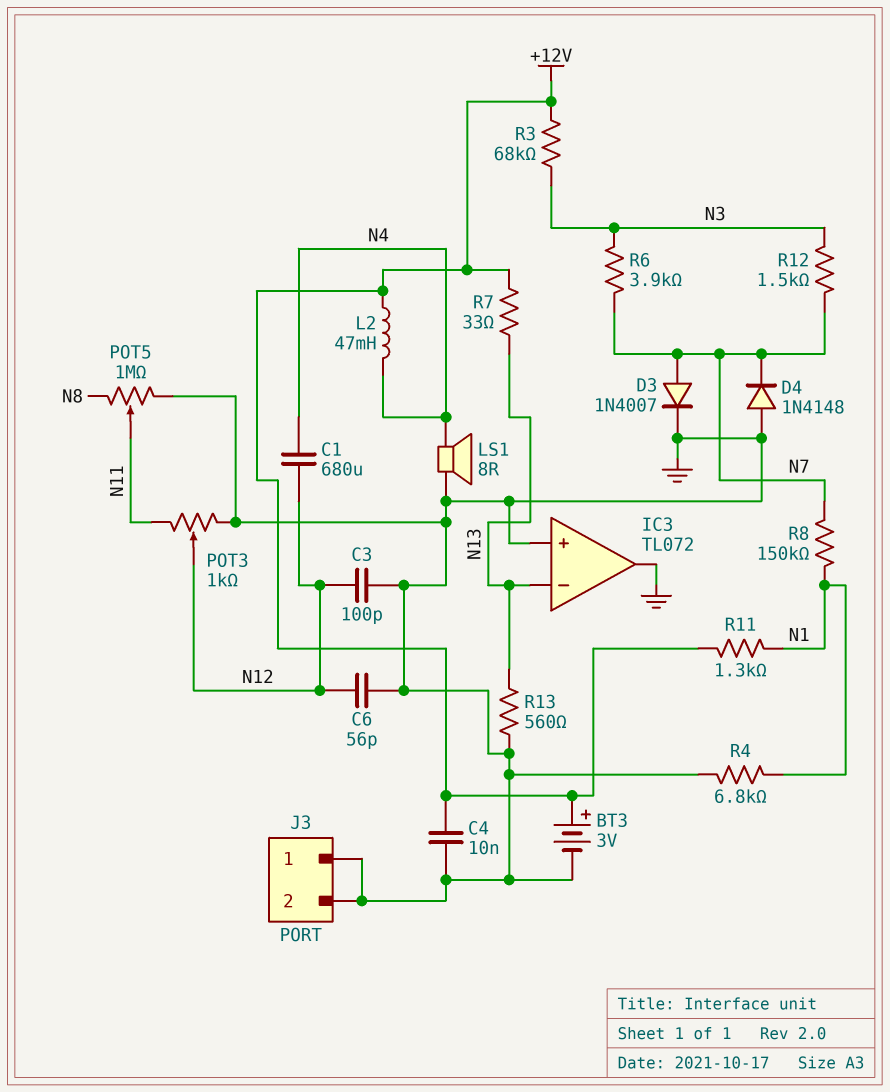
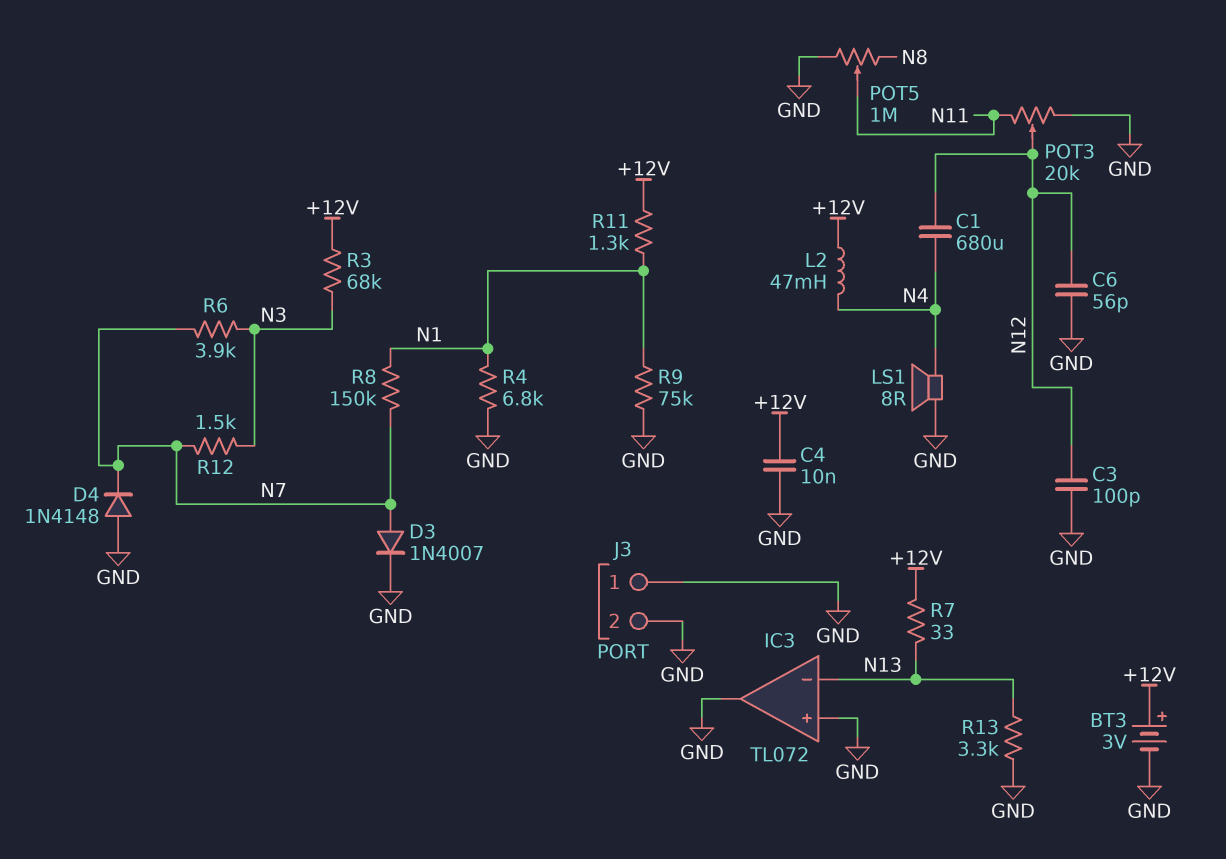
POT3: 1k (GND, N11, wiper N12) -> 20k (GND, N11, wiper N12)
R9: none -> 75k (GND, N1)
R13: 560 (GND, N13) -> 3.3k (GND, N13)

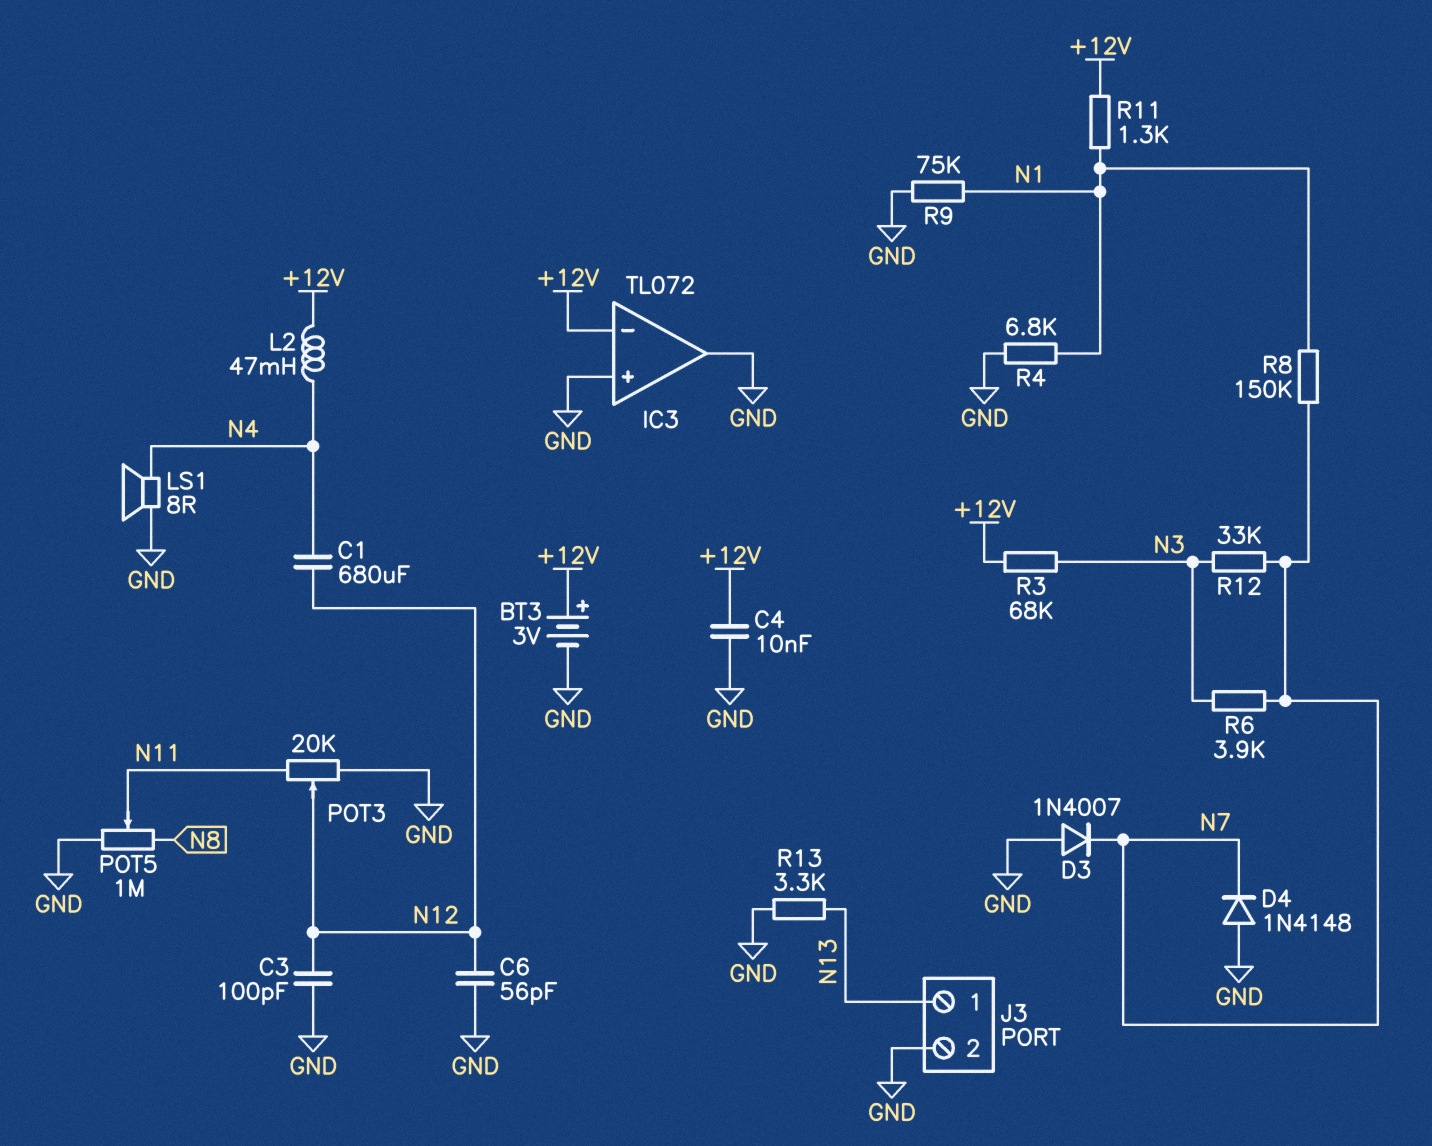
D3: diode 1N4007 (A N7, K GND) -> diode 1N4007 (A GND, K N7)
IC3 pin in-: N13 -> +12V
J3 pin 1: GND -> N13
R7: 33 (+12V, N13) -> none
R12: 1.5k (N3, N7) -> 33k (N3, N7)

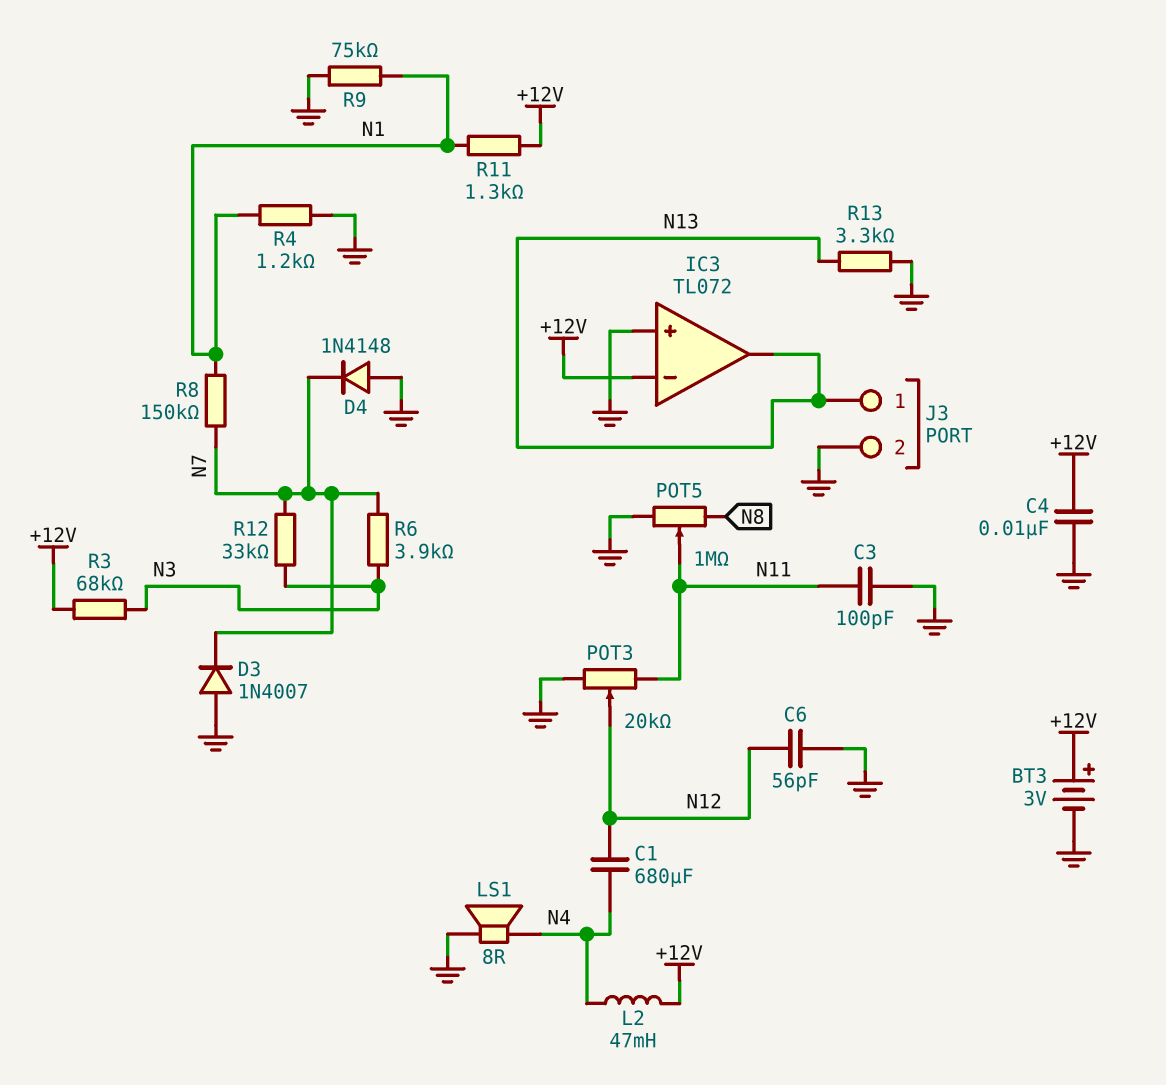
C3: 100pF (GND, N12) -> 100pF (GND, N11)
IC3 pin out: GND -> N13
R4: 6.8k (GND, N1) -> 1.2k (GND, N1)

